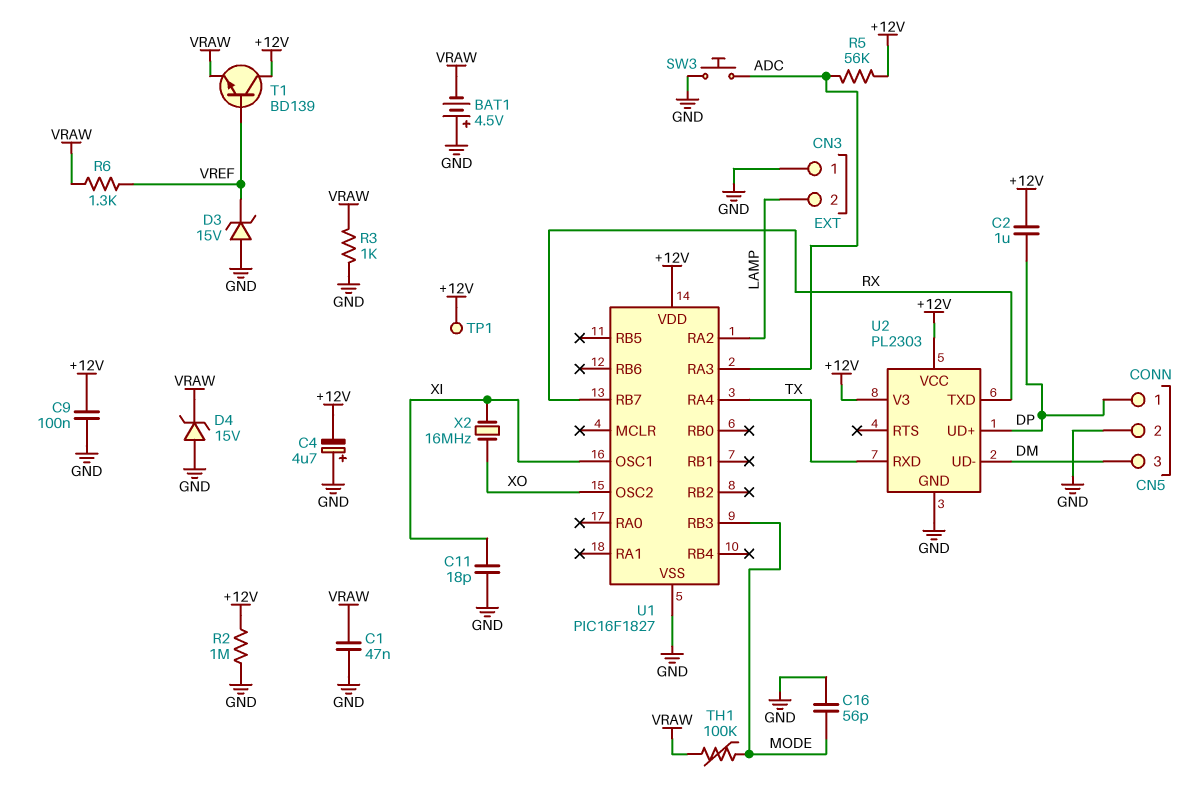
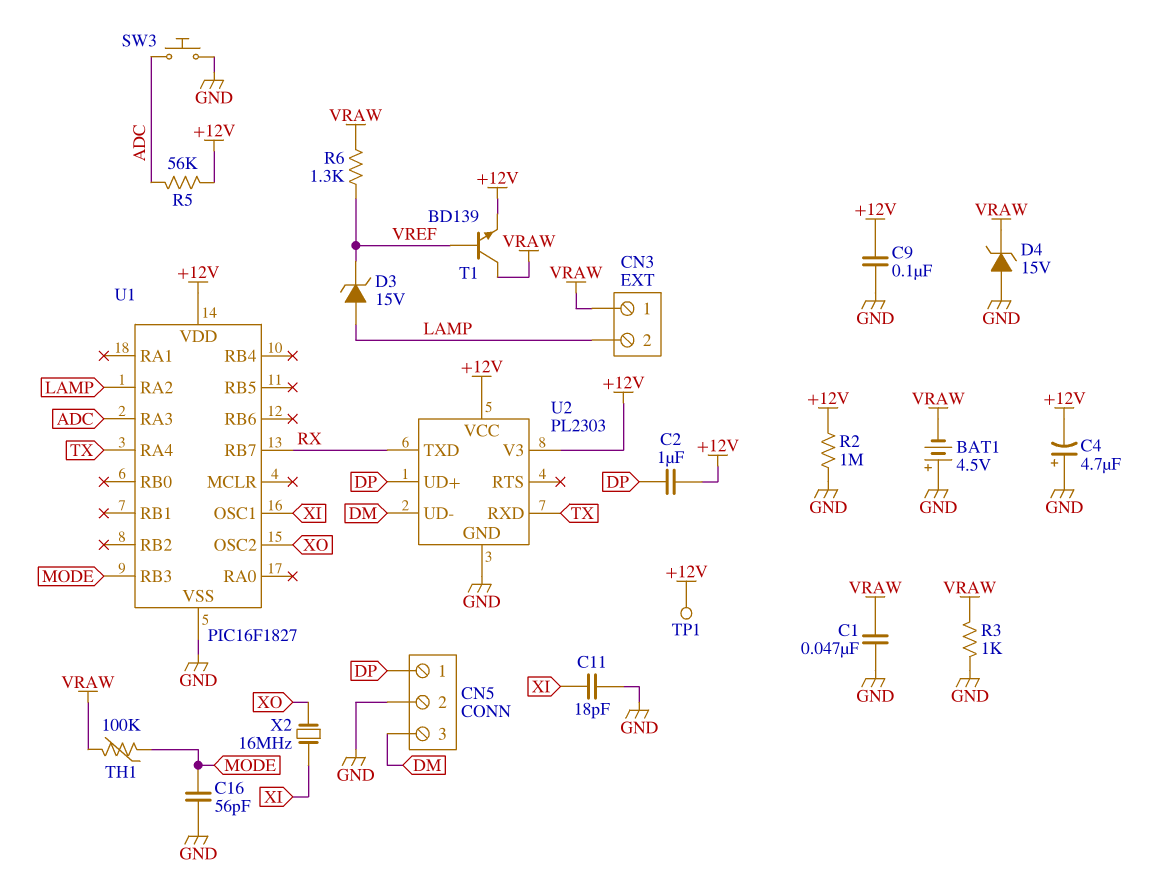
CN3 pin 1: GND -> VRAW
D3: zener 15V (A GND, K VREF) -> zener 15V (A LAMP, K VREF)
T1: NPN BD139 (B VREF, C +12V, E VRAW) -> NPN BD139 (B VREF, C VRAW, E +12V)

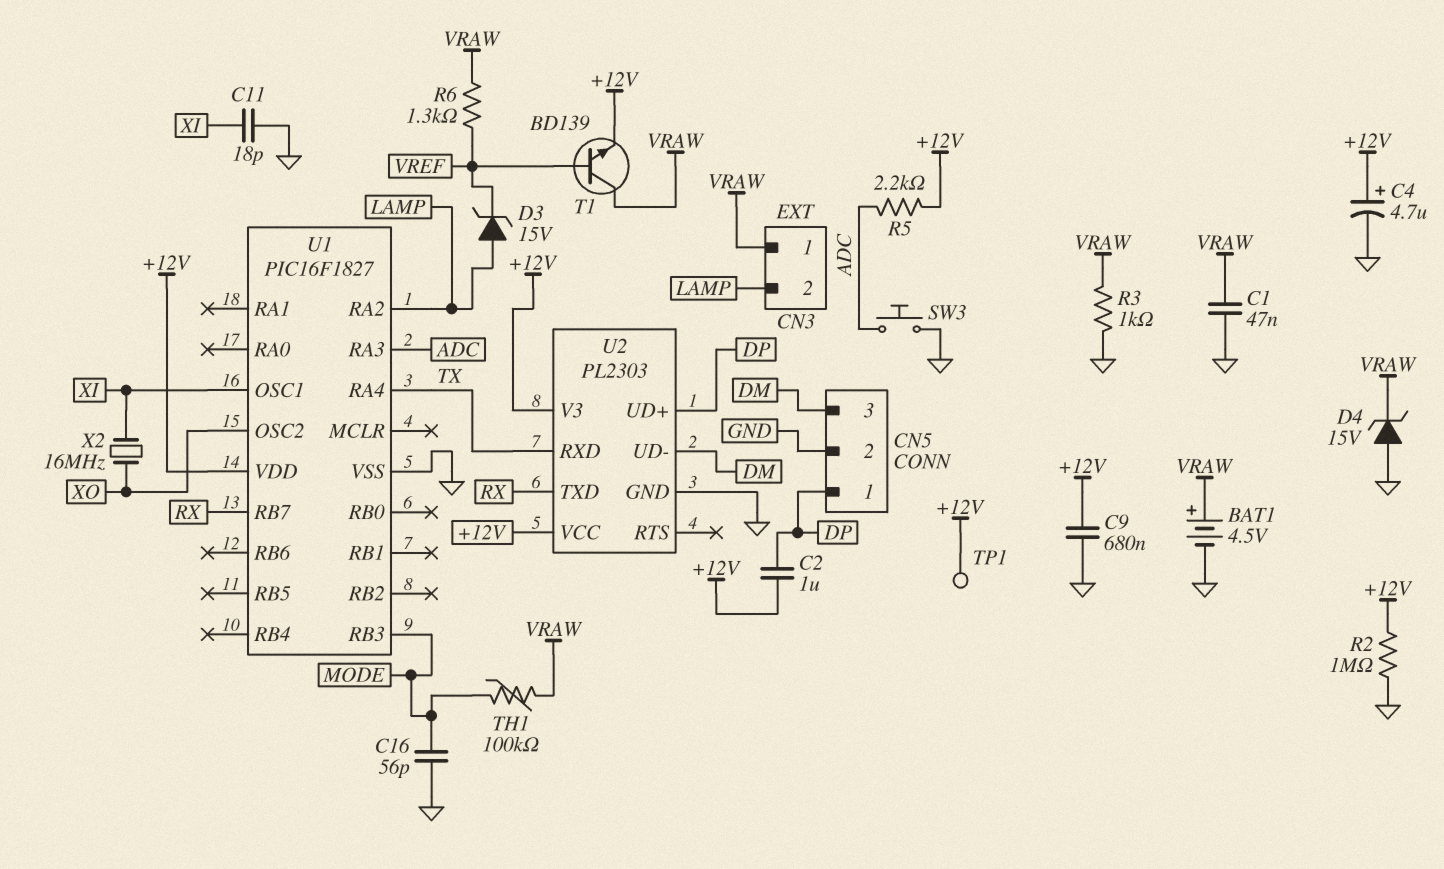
BAT1: 4.5V (plus GND, minus VRAW) -> 4.5V (plus VRAW, minus GND)
C4: 4.7uF (plus GND, minus +12V) -> 4.7uF (plus +12V, minus GND)
C9: 100nF (+12V, GND) -> 680nF (+12V, GND)
R5: 56k (+12V, ADC) -> 2.2k (+12V, ADC)

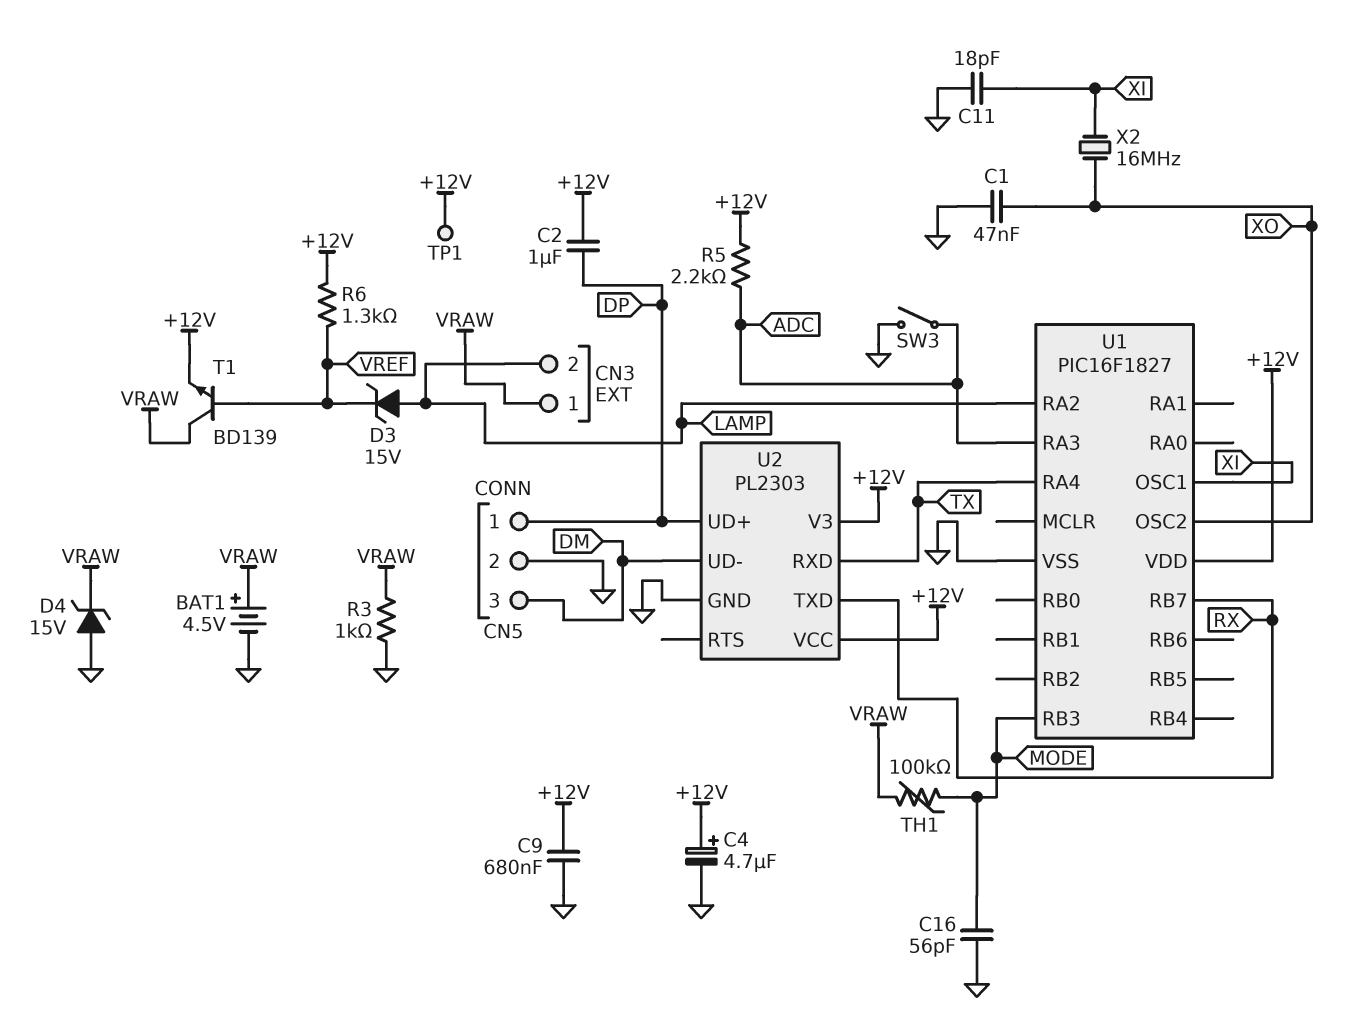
C1: 47nF (GND, VRAW) -> 47nF (GND, XO)
R2: 1M (+12V, GND) -> none
R6: 1.3k (VRAW, VREF) -> 1.3k (+12V, VREF)
SW3: button (ADC, GND) -> switch (ADC, GND)

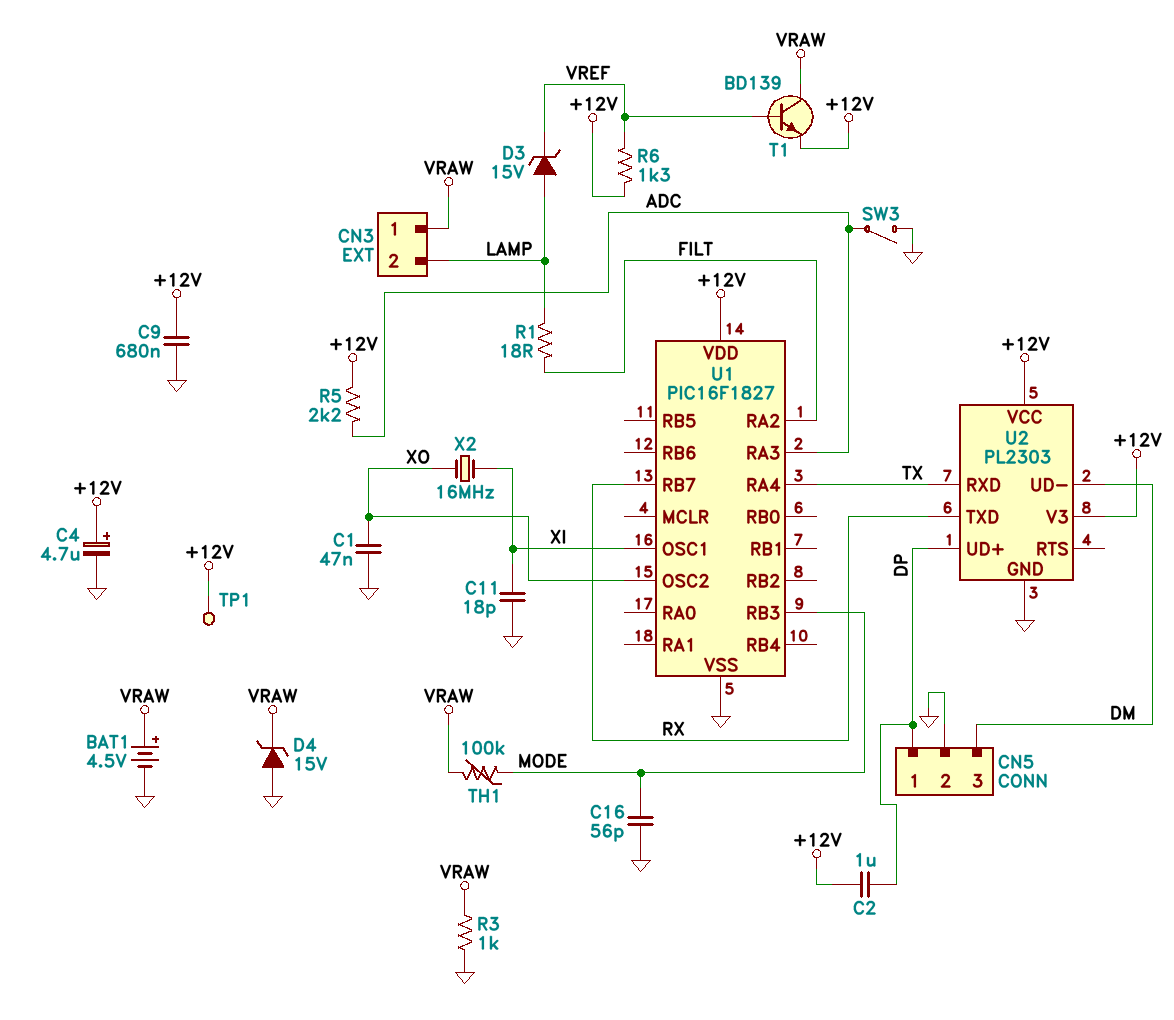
R1: none -> 18 (FILT, LAMP)
U1 pin RA2: LAMP -> FILT

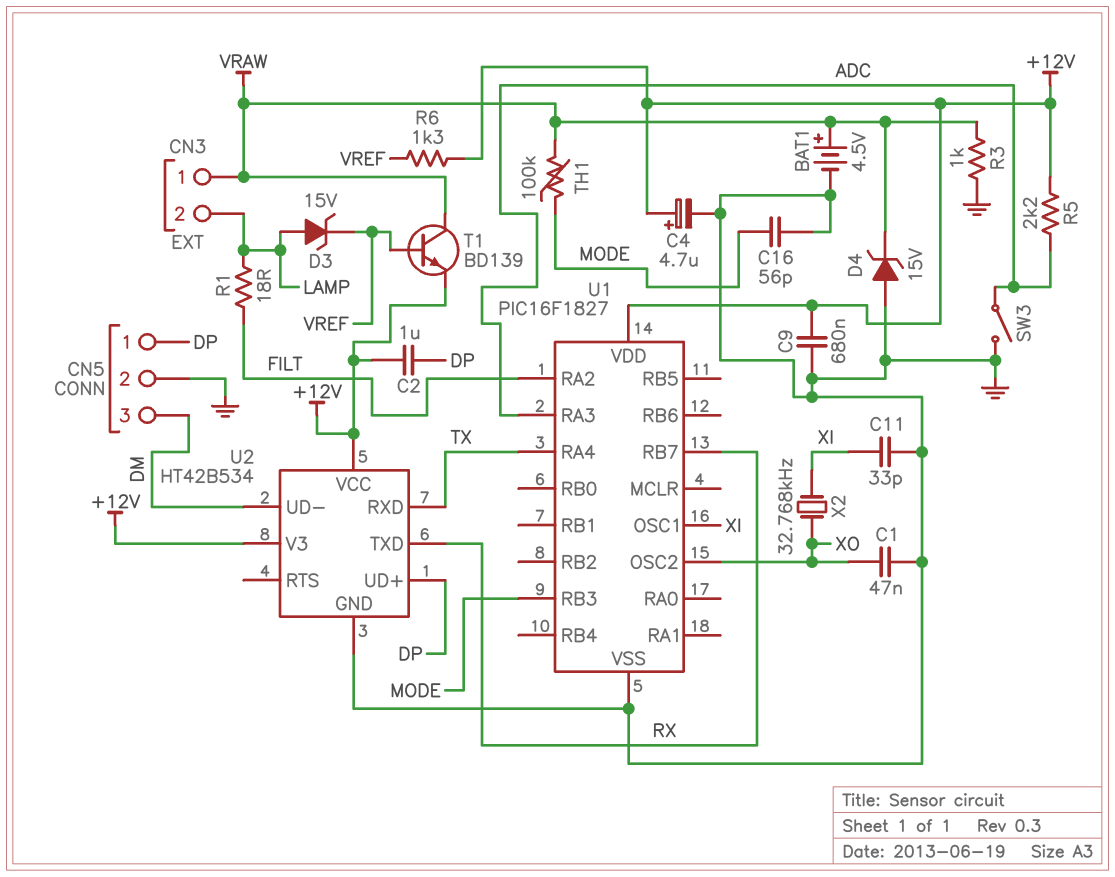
C11: 18pF (GND, XI) -> 33pF (GND, XI)
TP1: test point (+12V) -> none
U2: PL2303 -> HT42B534
X2: 16MHz (XI, XO) -> 32.768kHz (XI, XO)

